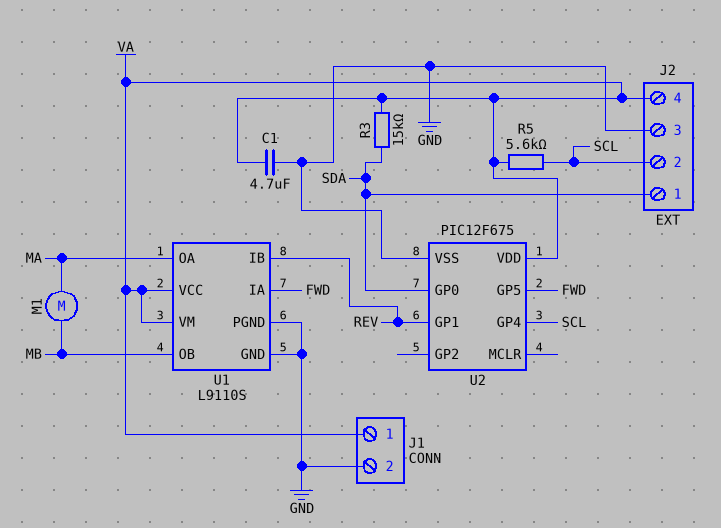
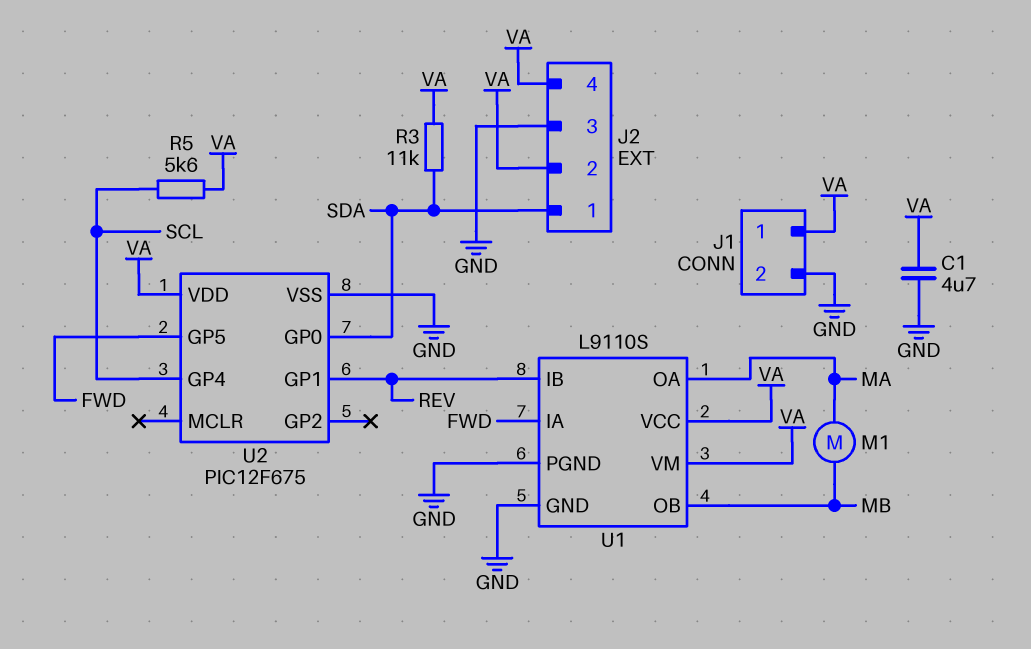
J2 pin 2: SCL -> VA
R3: 15k (SDA, VA) -> 11k (SDA, VA)

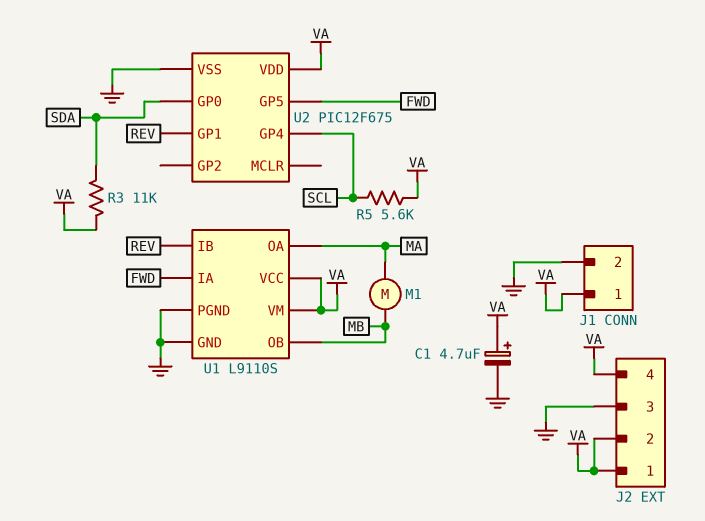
C1: 4.7uF (GND, VA) -> 4.7uF (plus VA, minus GND)
J2 pin 1: SDA -> VA

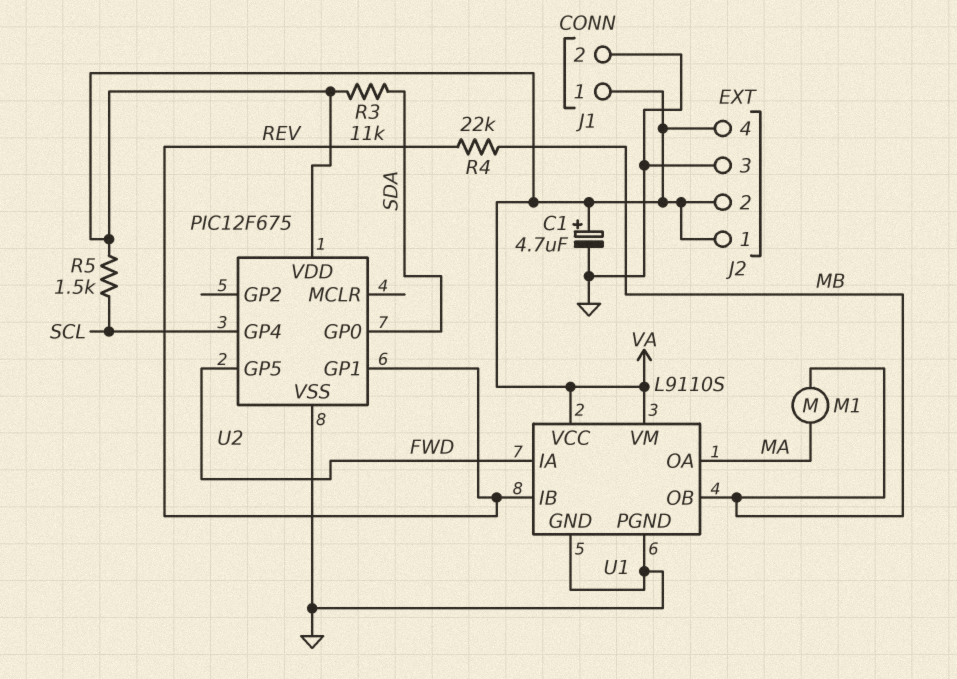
R4: none -> 22k (MB, REV)
R5: 5.6k (SCL, VA) -> 1.5k (SCL, VA)

